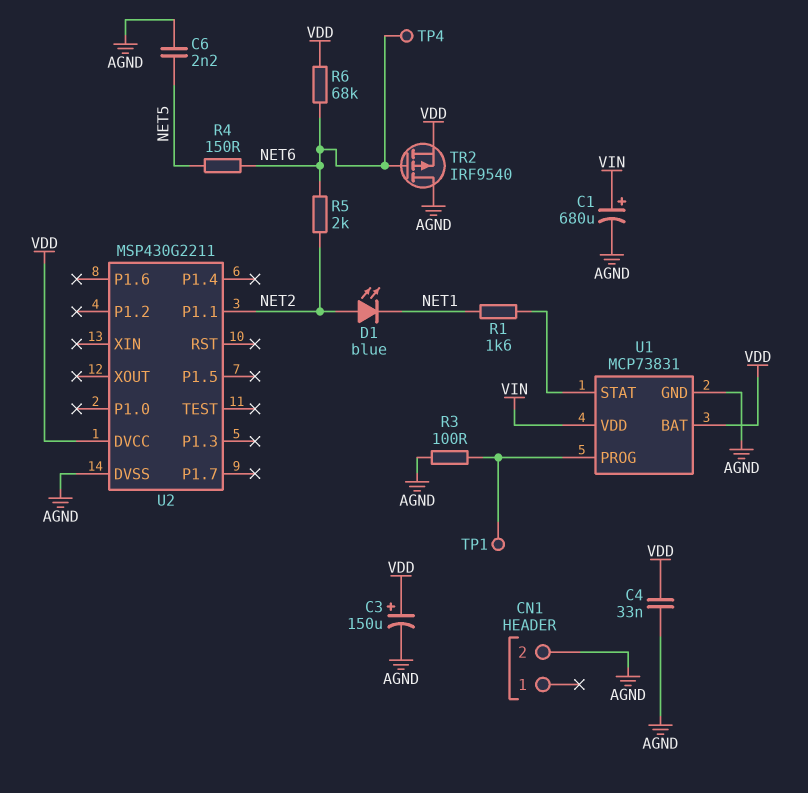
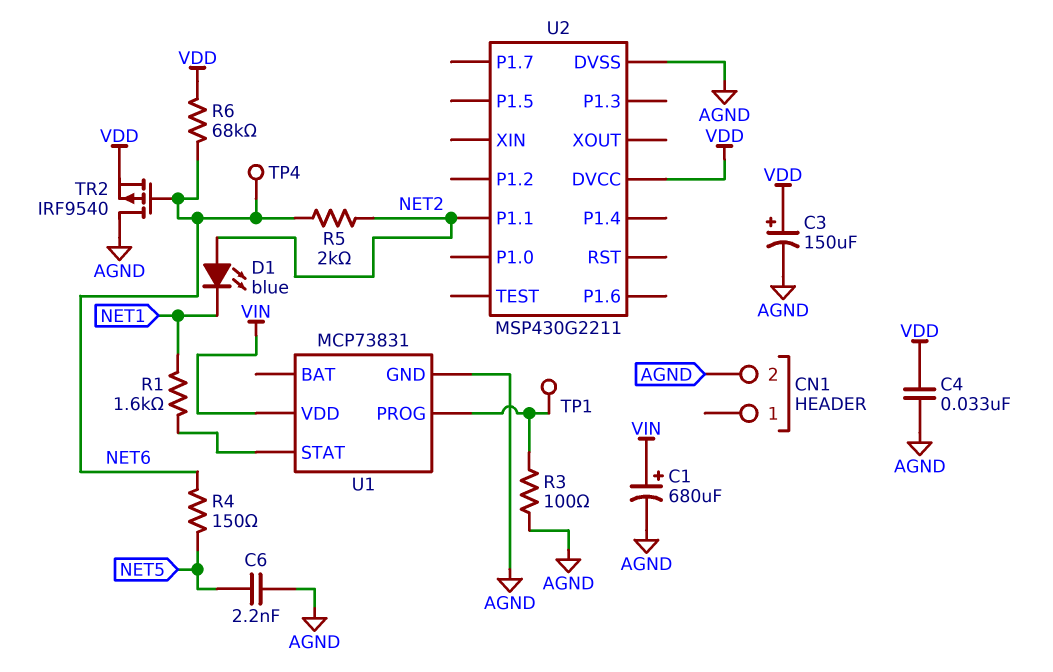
U1 pin BAT: VDD -> none

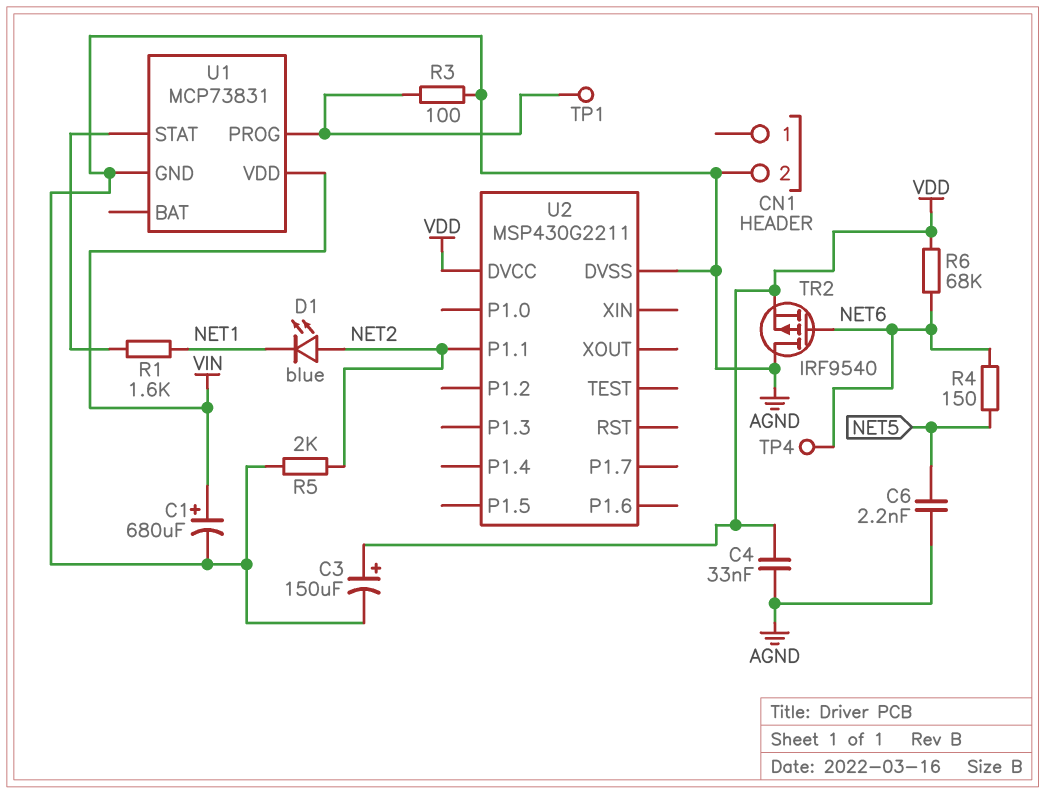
R5: 2k (NET2, NET6) -> 2k (AGND, NET2)

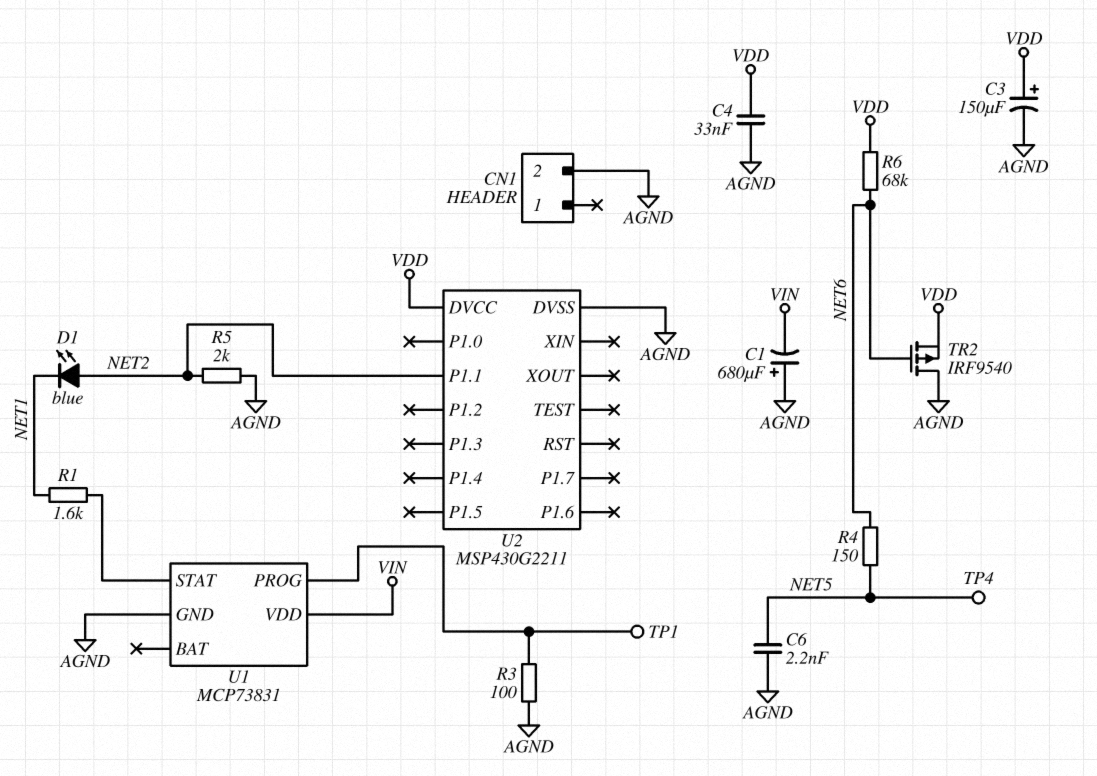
C1: 680uF (plus VIN, minus AGND) -> 680uF (plus AGND, minus VIN)
TP4: test point (NET6) -> test point (NET5)

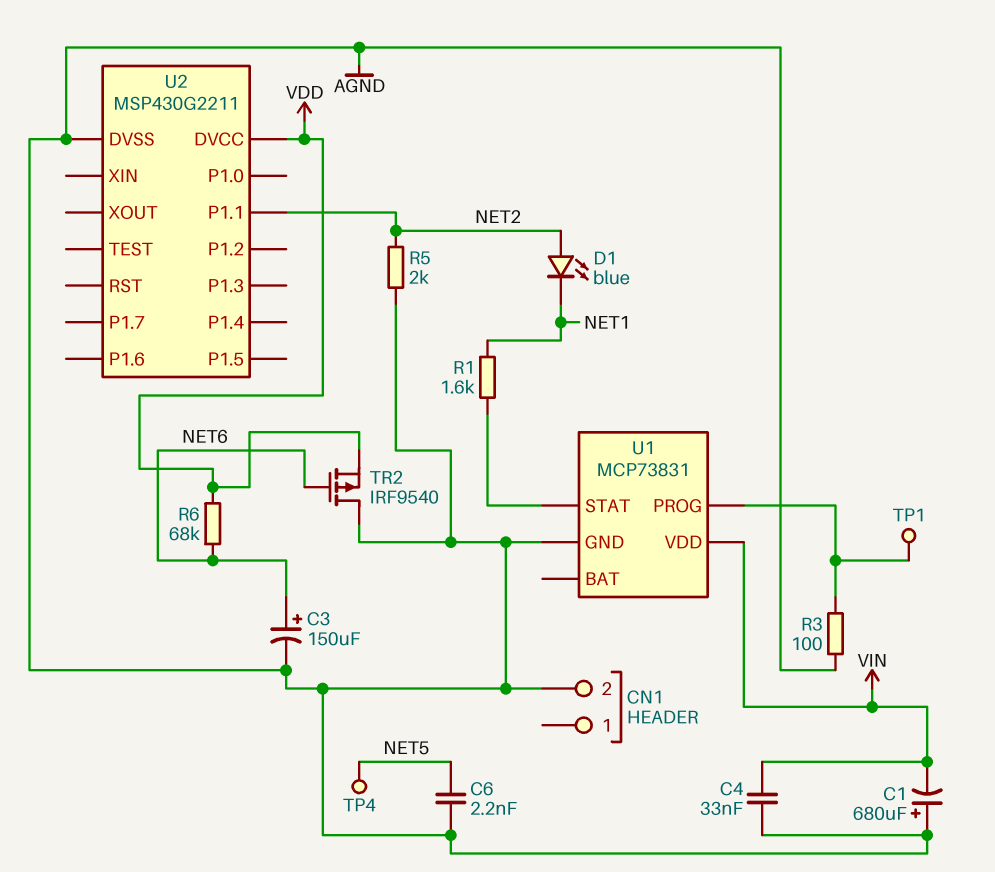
C3: 150uF (plus VDD, minus AGND) -> 150uF (plus NET6, minus AGND)
C4: 33nF (AGND, VDD) -> 33nF (AGND, VIN)
R4: 150 (NET5, NET6) -> none

